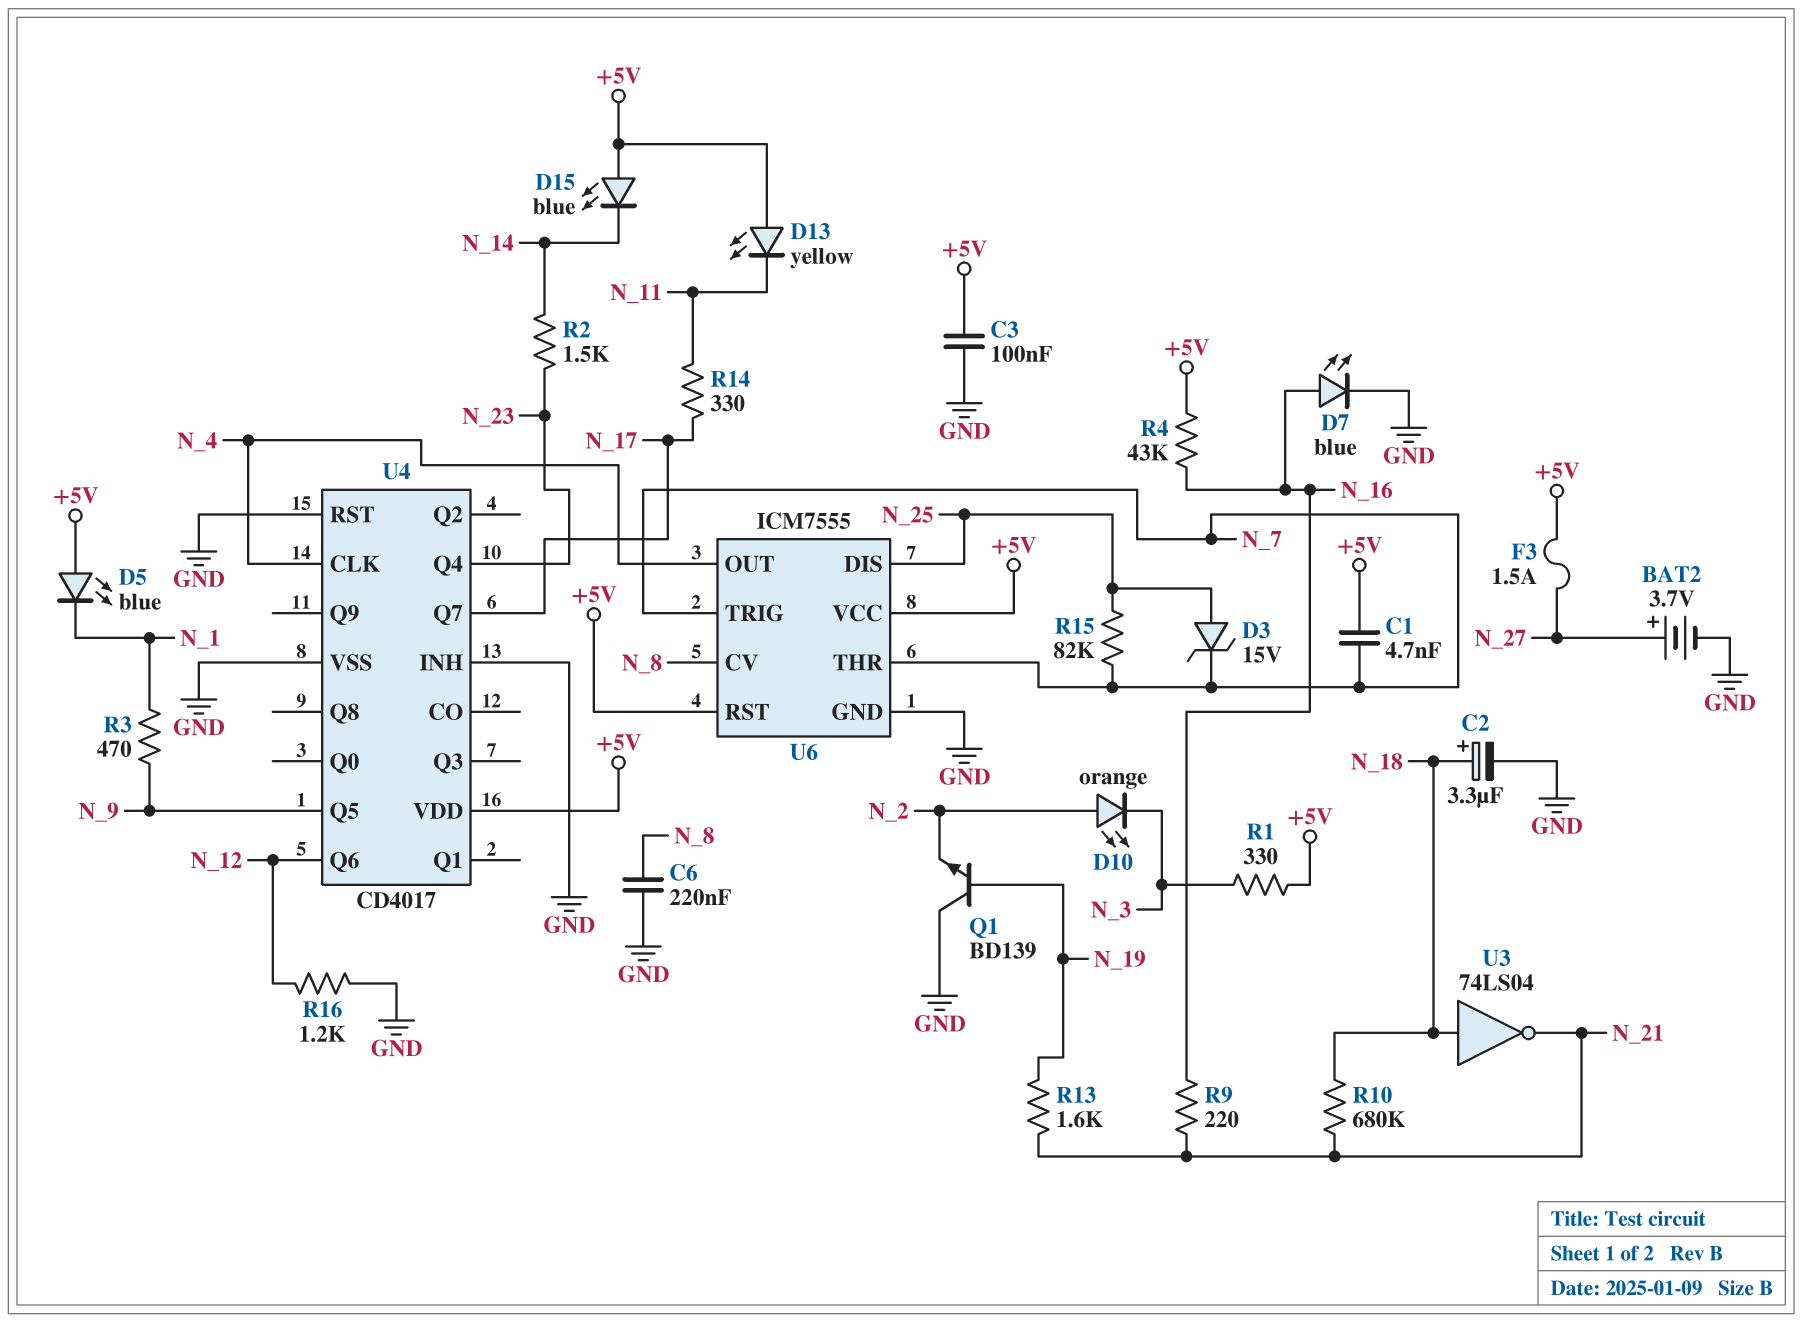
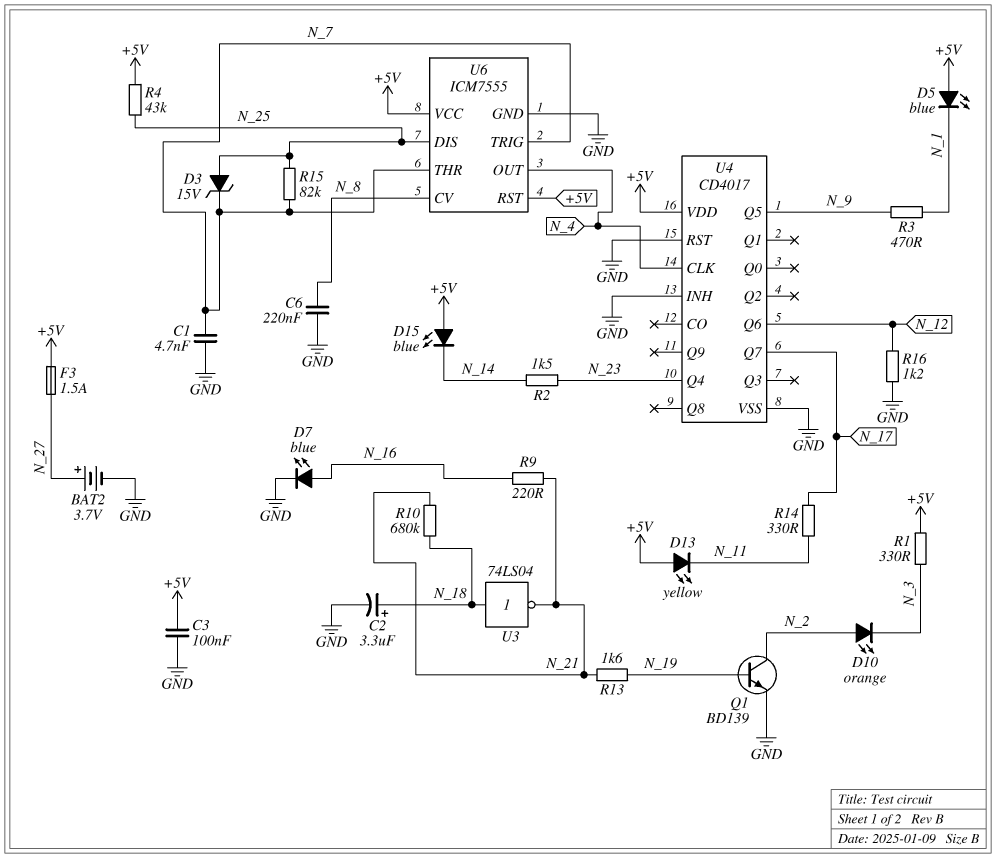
C1: 4.7nF (+5V, N_7) -> 4.7nF (GND, N_7)
Q1: NPN BD139 (B N_19, C GND, E N_2) -> NPN BD139 (B N_19, C N_2, E GND)
R4: 43k (+5V, N_16) -> 43k (+5V, N_25)

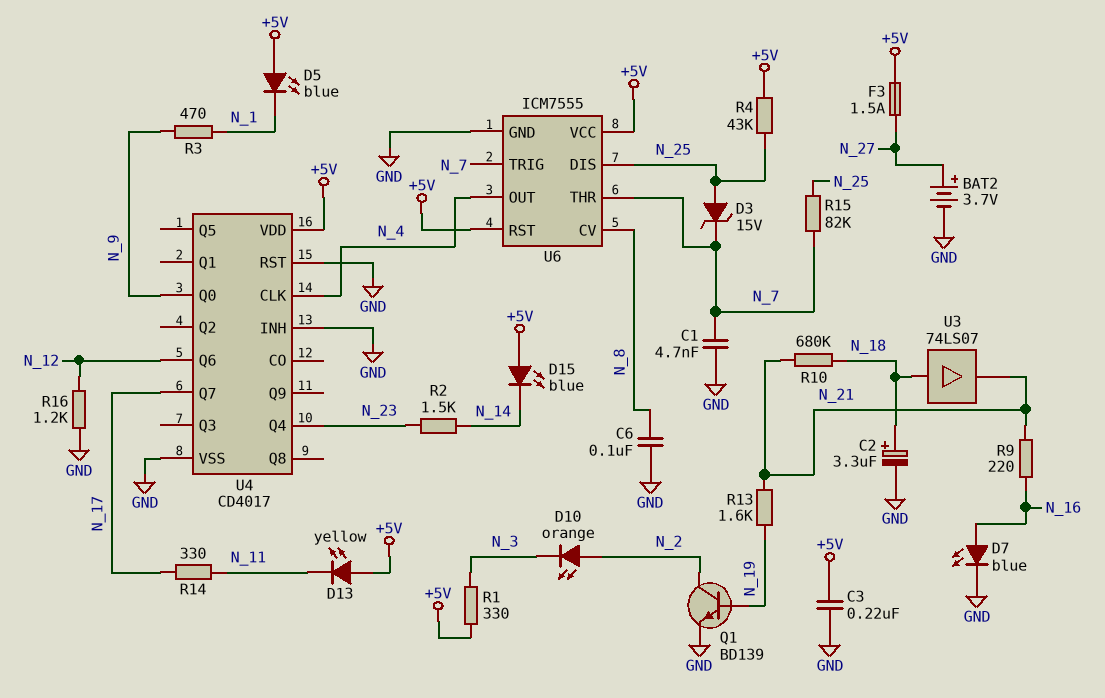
C3: 100nF (+5V, GND) -> 220nF (+5V, GND)
C6: 220nF (GND, N_8) -> 100nF (GND, N_8)
U3: NOT 74LS04 (in N_18, out N_21) -> buffer 74LS07 (in N_18, out N_21)
U4 pin Q0: none -> N_9
U4 pin Q5: N_9 -> none

